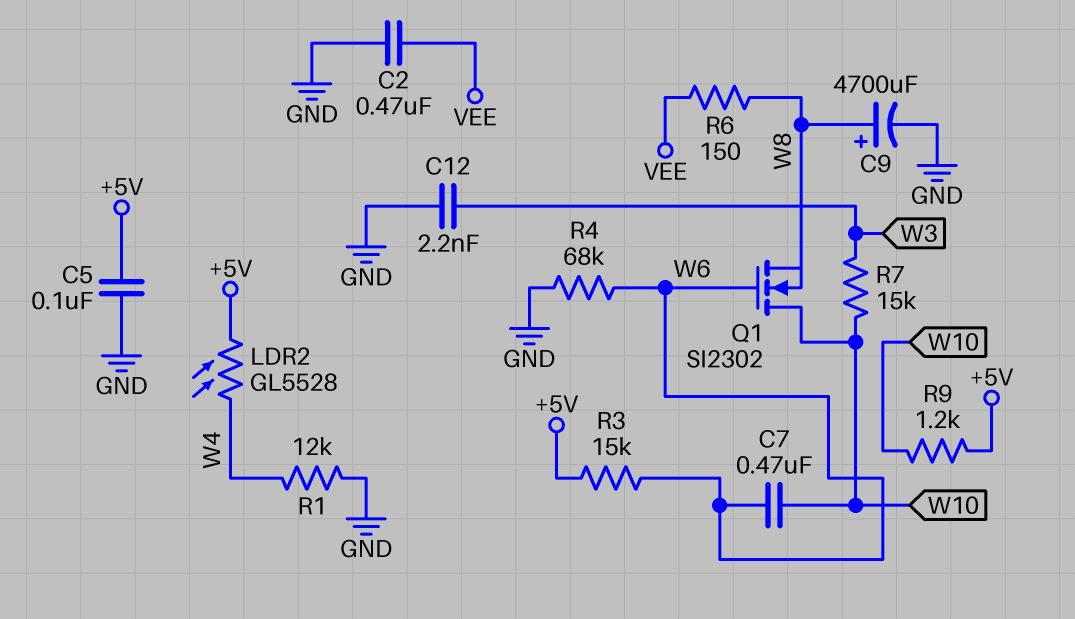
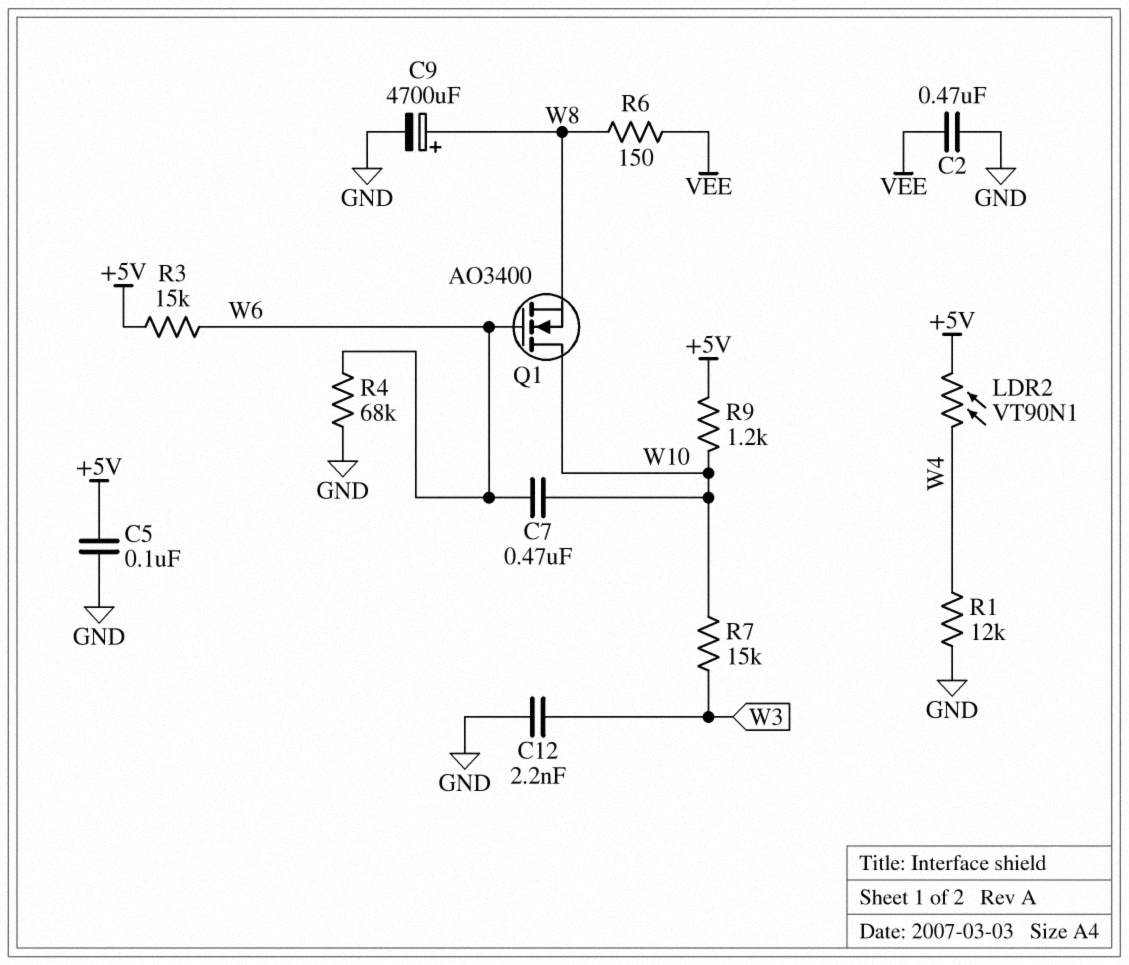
LDR2: GL5528 (+5V, W4) -> VT90N1 (+5V, W4)
Q1: NMOS SI2302 (G W6, D W10, S W8) -> NMOS AO3400 (G W6, D W10, S W8)

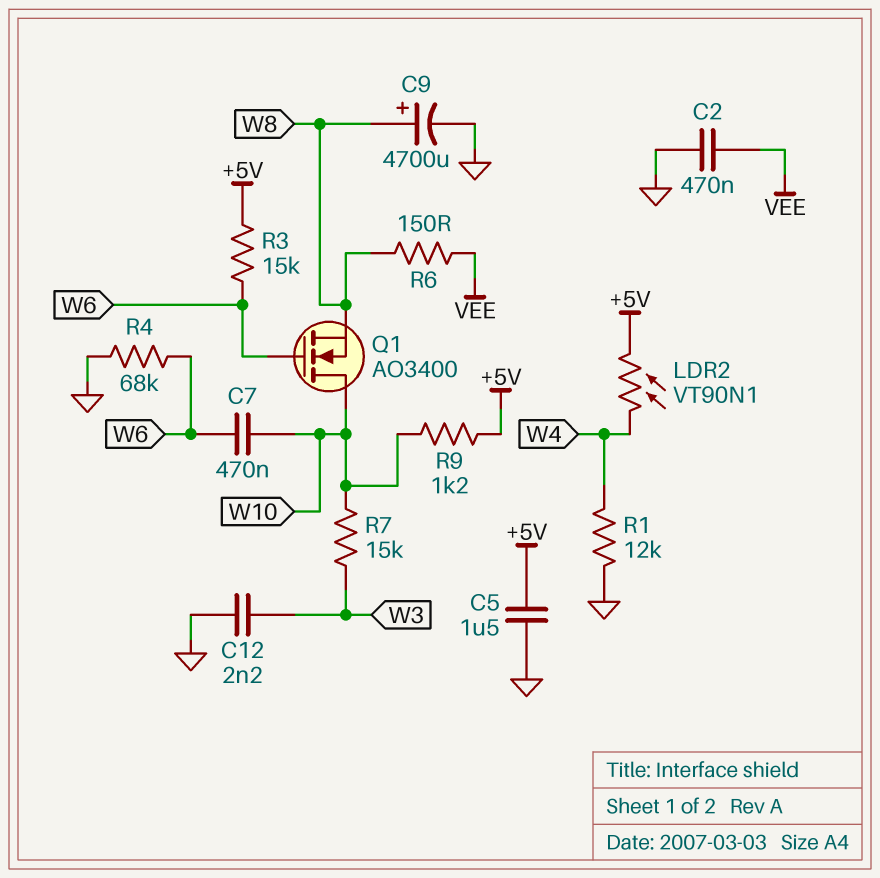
C5: 100nF (+5V, GND) -> 1.5uF (+5V, GND)

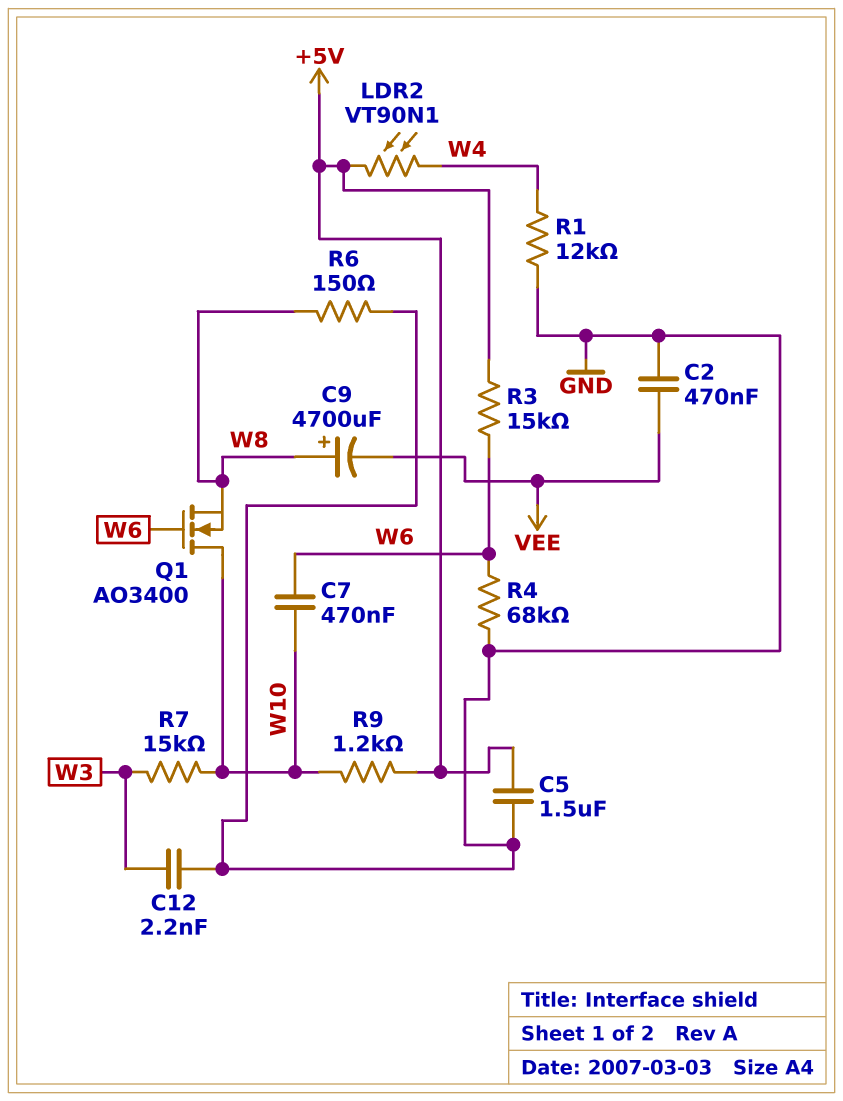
C9: 4700uF (plus W8, minus GND) -> 4700uF (plus W8, minus VEE)
R6: 150 (VEE, W8) -> 150 (GND, W8)

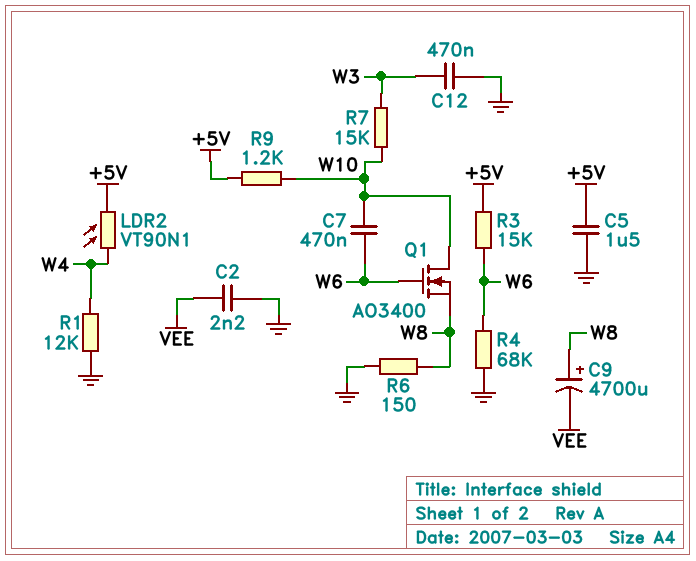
C2: 470nF (GND, VEE) -> 2.2nF (GND, VEE)
C12: 2.2nF (GND, W3) -> 470nF (GND, W3)

